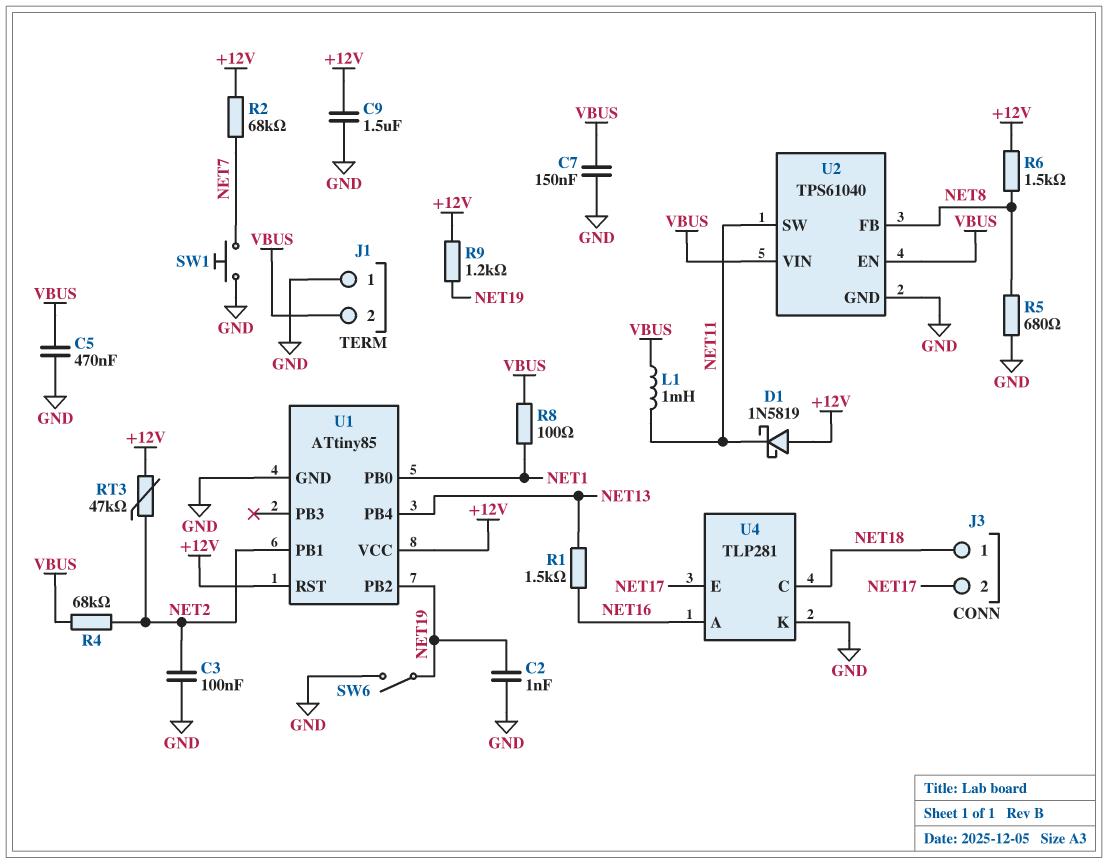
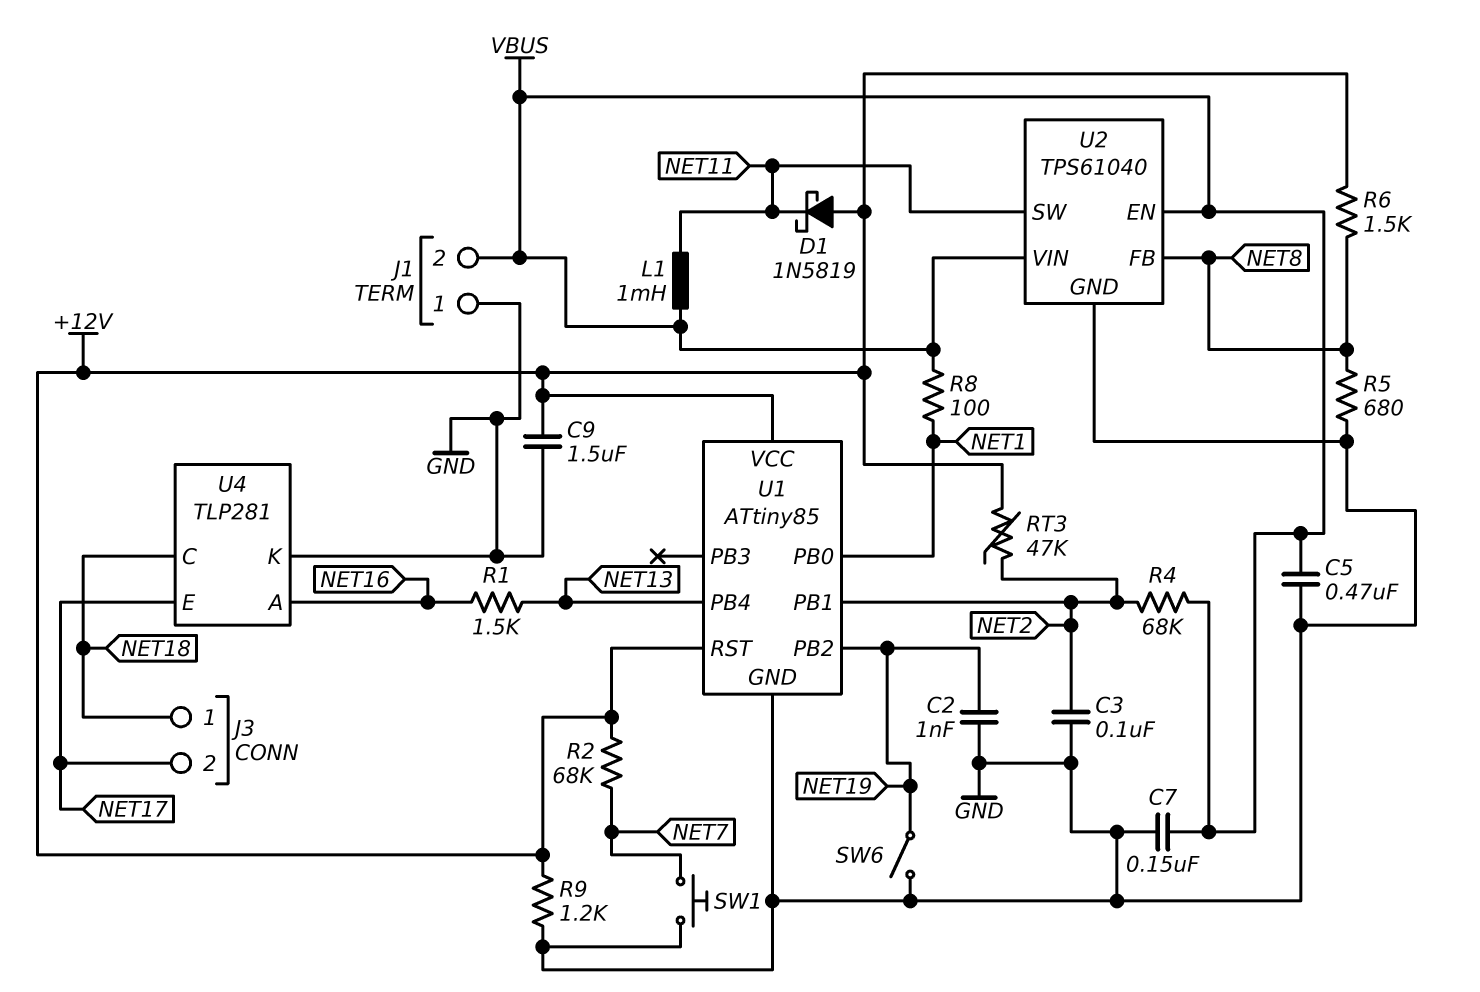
R9: 1.2k (+12V, NET19) -> 1.2k (+12V, GND)

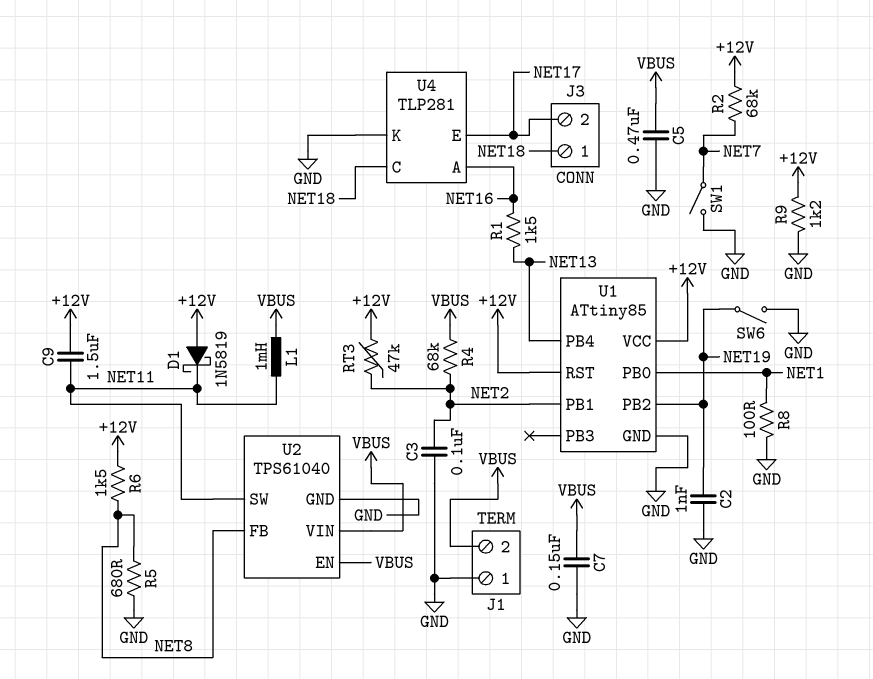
C9: 1.5uF (+12V, GND) -> 1.5uF (+12V, NET11)
R8: 100 (NET1, VBUS) -> 100 (GND, NET1)
SW1: button (GND, NET7) -> switch (GND, NET7)

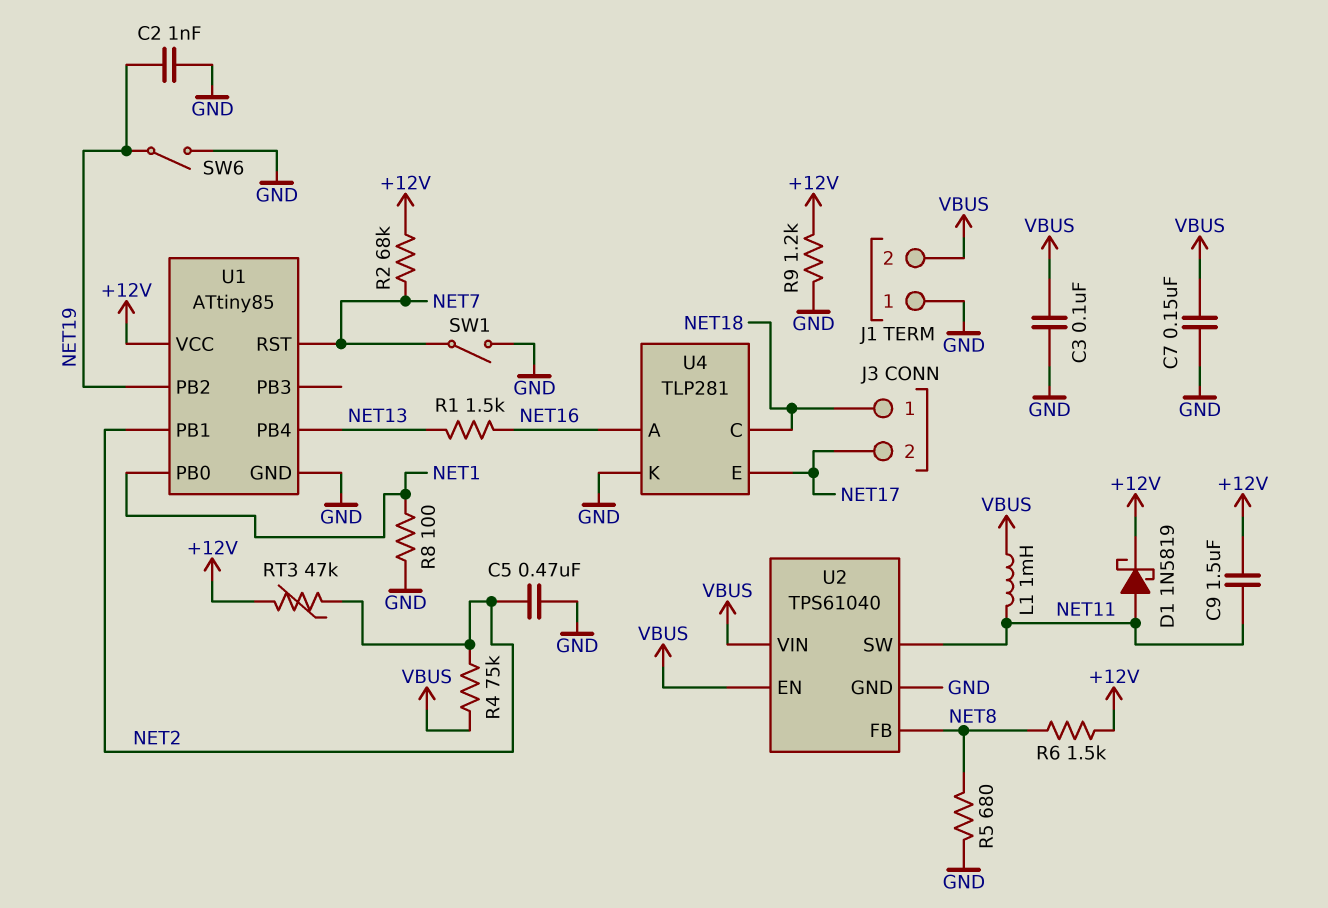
C3: 100nF (GND, NET2) -> 100nF (GND, VBUS)
C5: 470nF (GND, VBUS) -> 470nF (GND, NET2)
D1: schottky 1N5819 (A +12V, K NET11) -> schottky 1N5819 (A NET11, K +12V)
R4: 68k (NET2, VBUS) -> 75k (NET2, VBUS)
U1 pin RST: +12V -> NET7

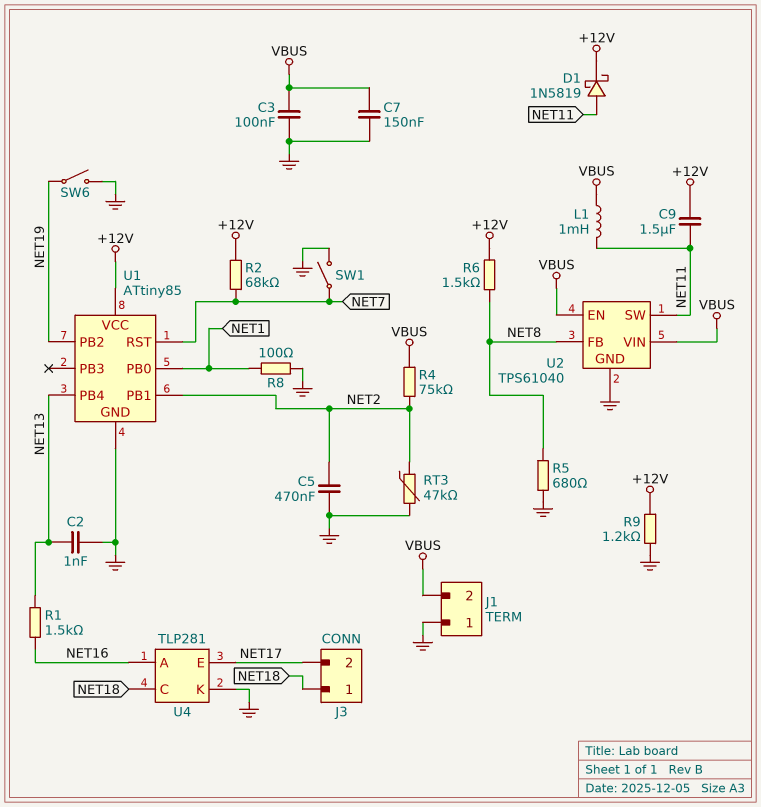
C2: 1nF (GND, NET19) -> 1nF (GND, NET13)
RT3: 47k (+12V, NET2) -> 47k (GND, NET2)

